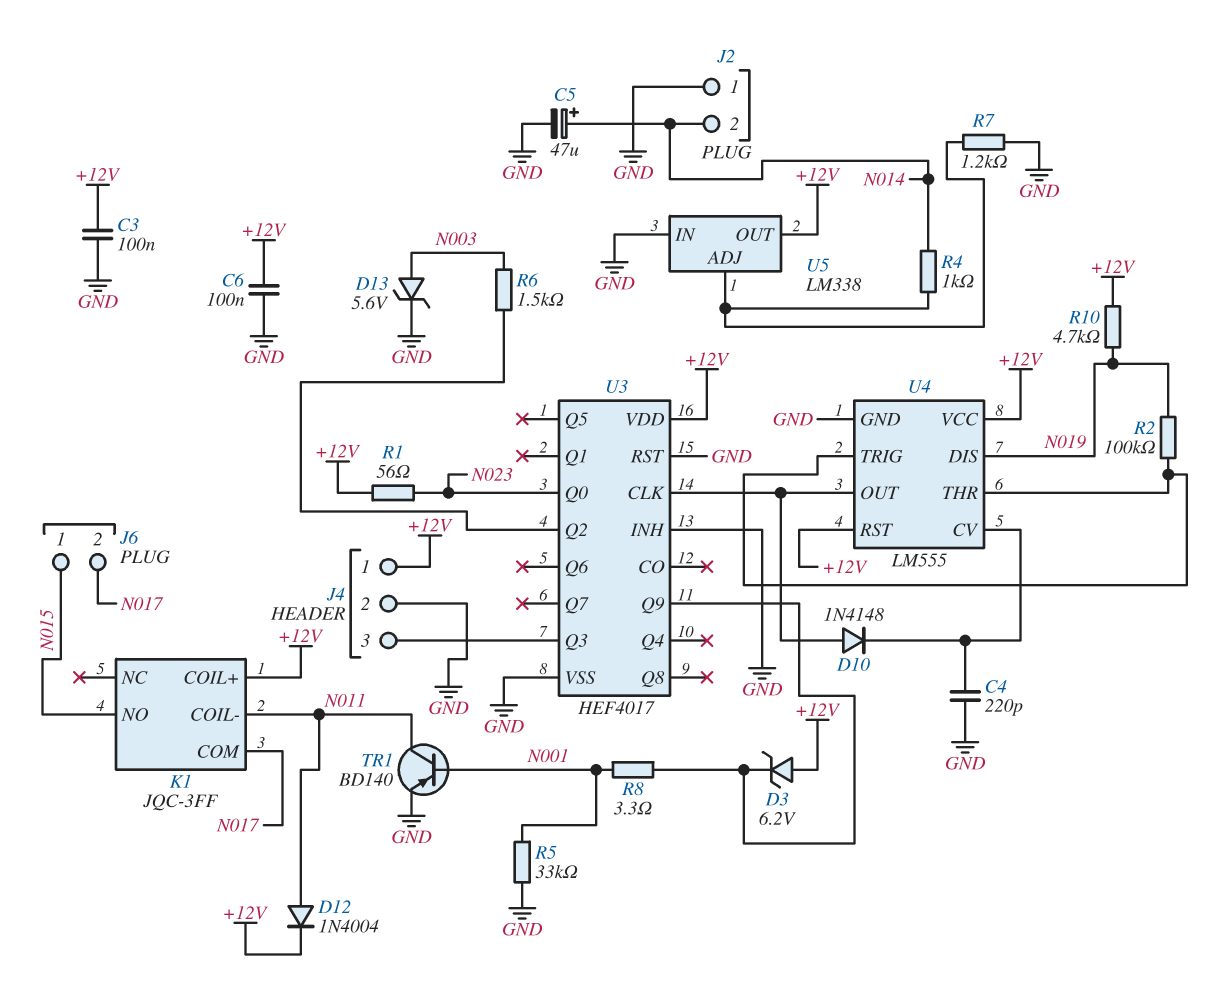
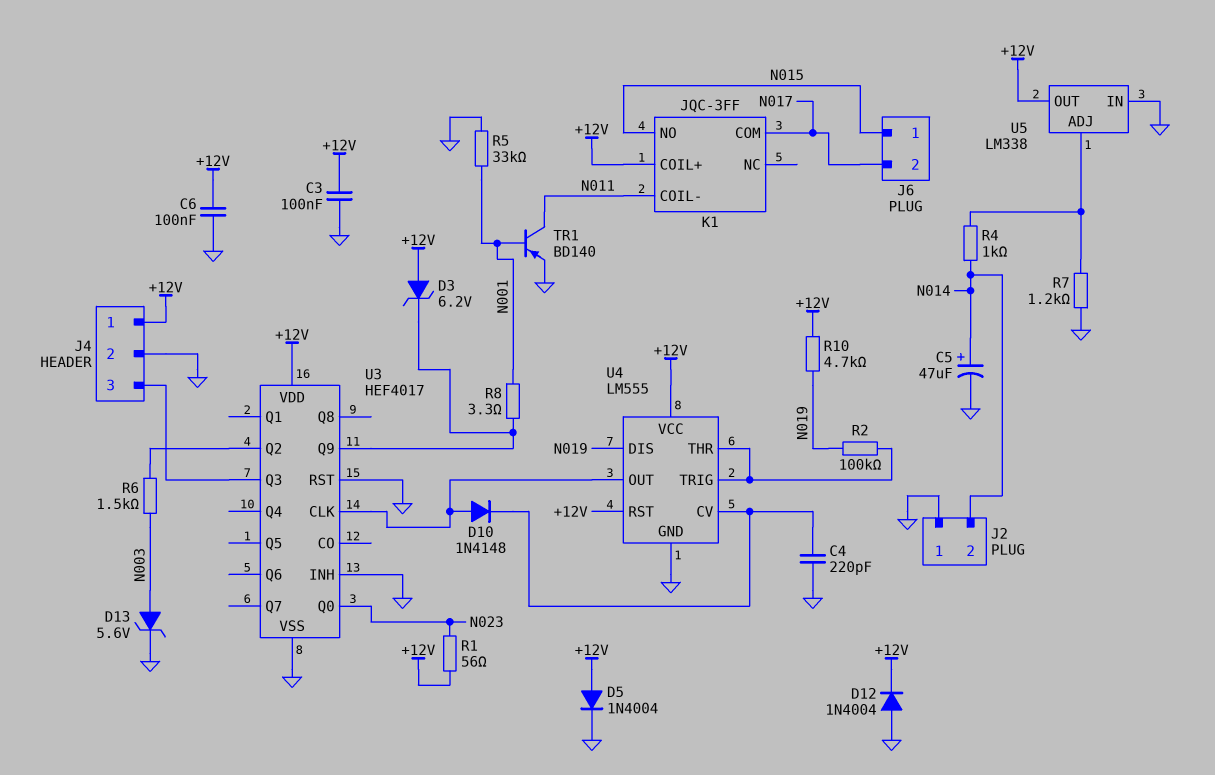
D5: none -> diode 1N4004 (A +12V, K GND)
D12: diode 1N4004 (A N011, K +12V) -> diode 1N4004 (A GND, K +12V)

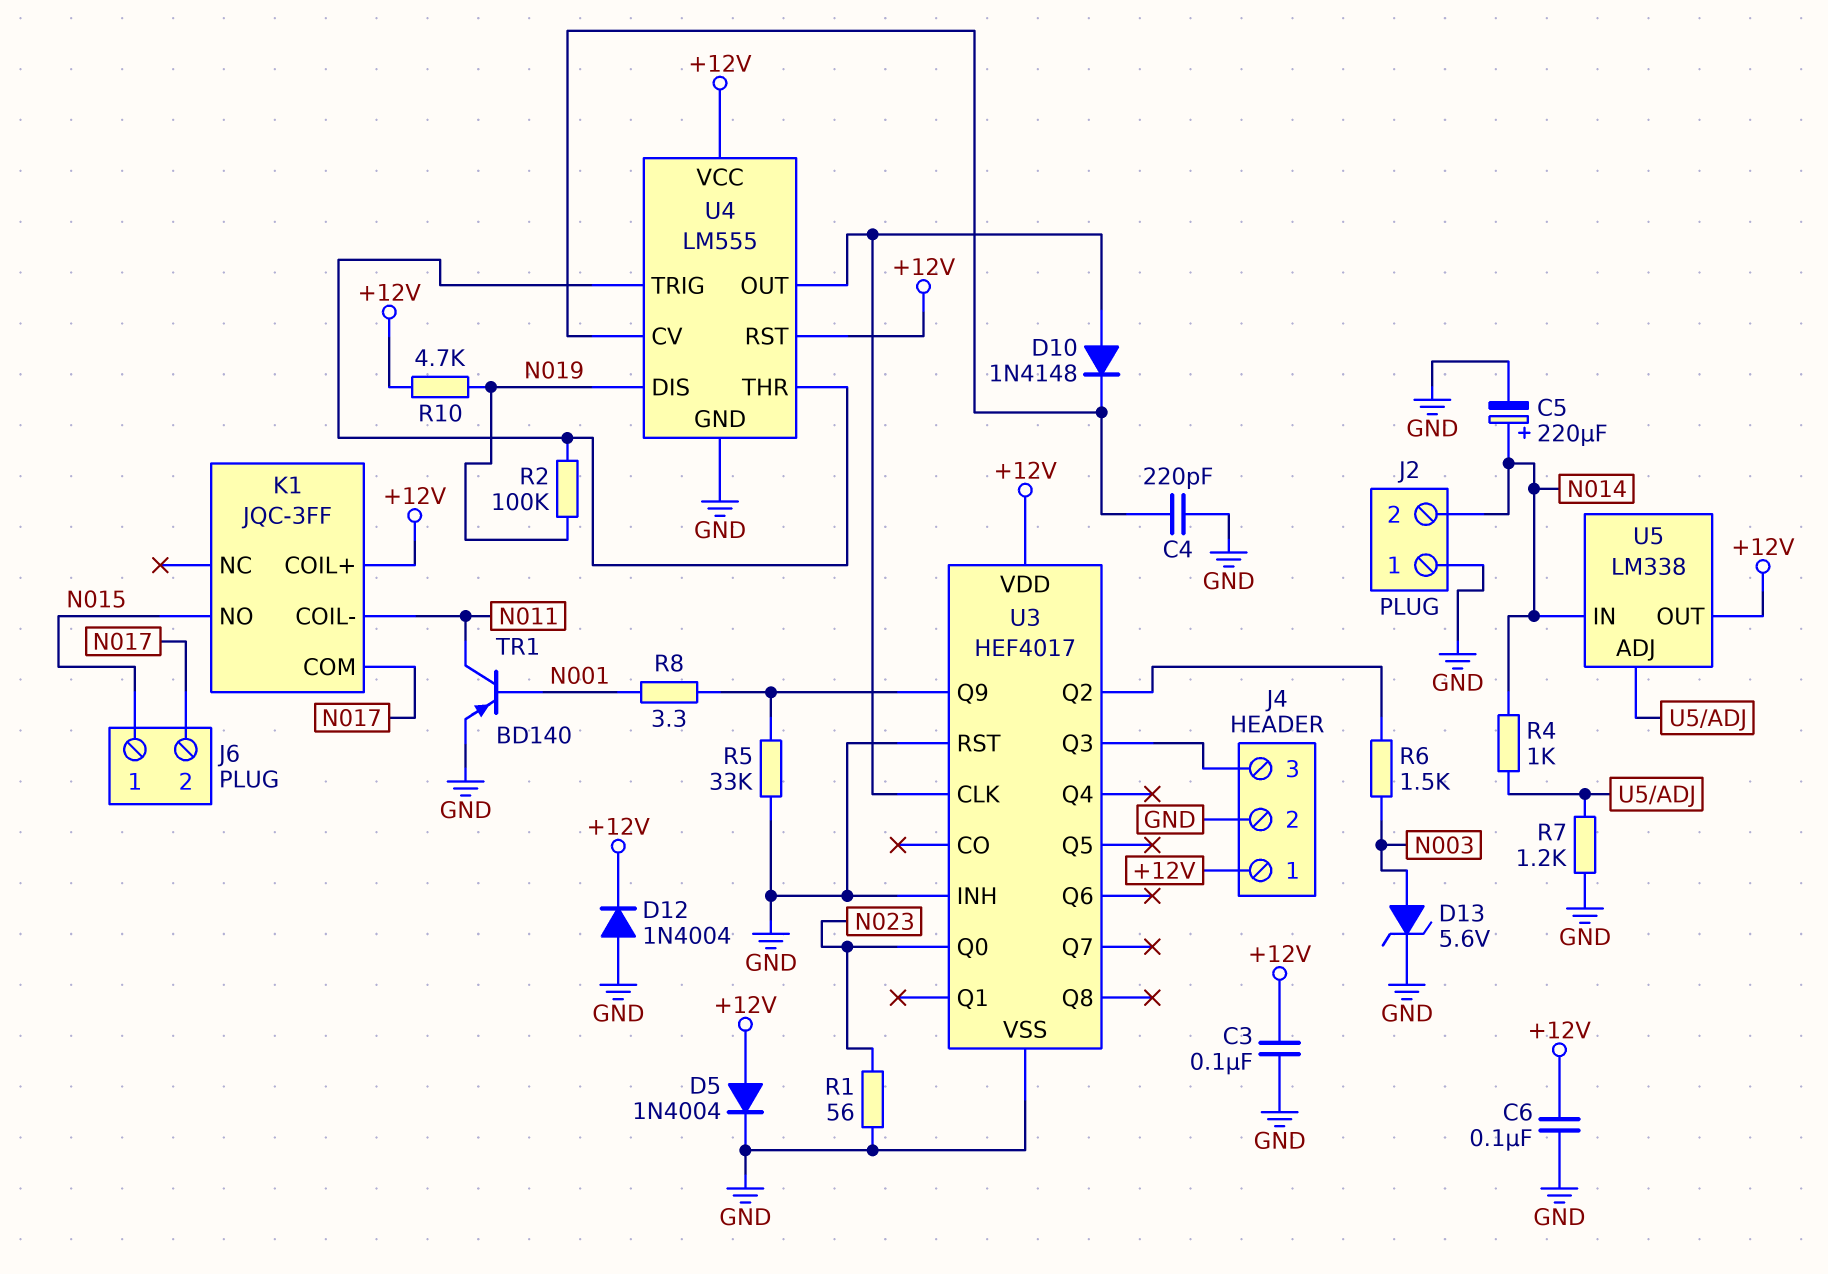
C5: 47uF (plus N014, minus GND) -> 220uF (plus N014, minus GND)
D3: zener 6.2V (A +12V, K U3/Q9) -> none
R1: 56 (+12V, N023) -> 56 (GND, N023)
R5: 33k (GND, N001) -> 33k (GND, U3/Q9)
U5 pin IN: GND -> N014

